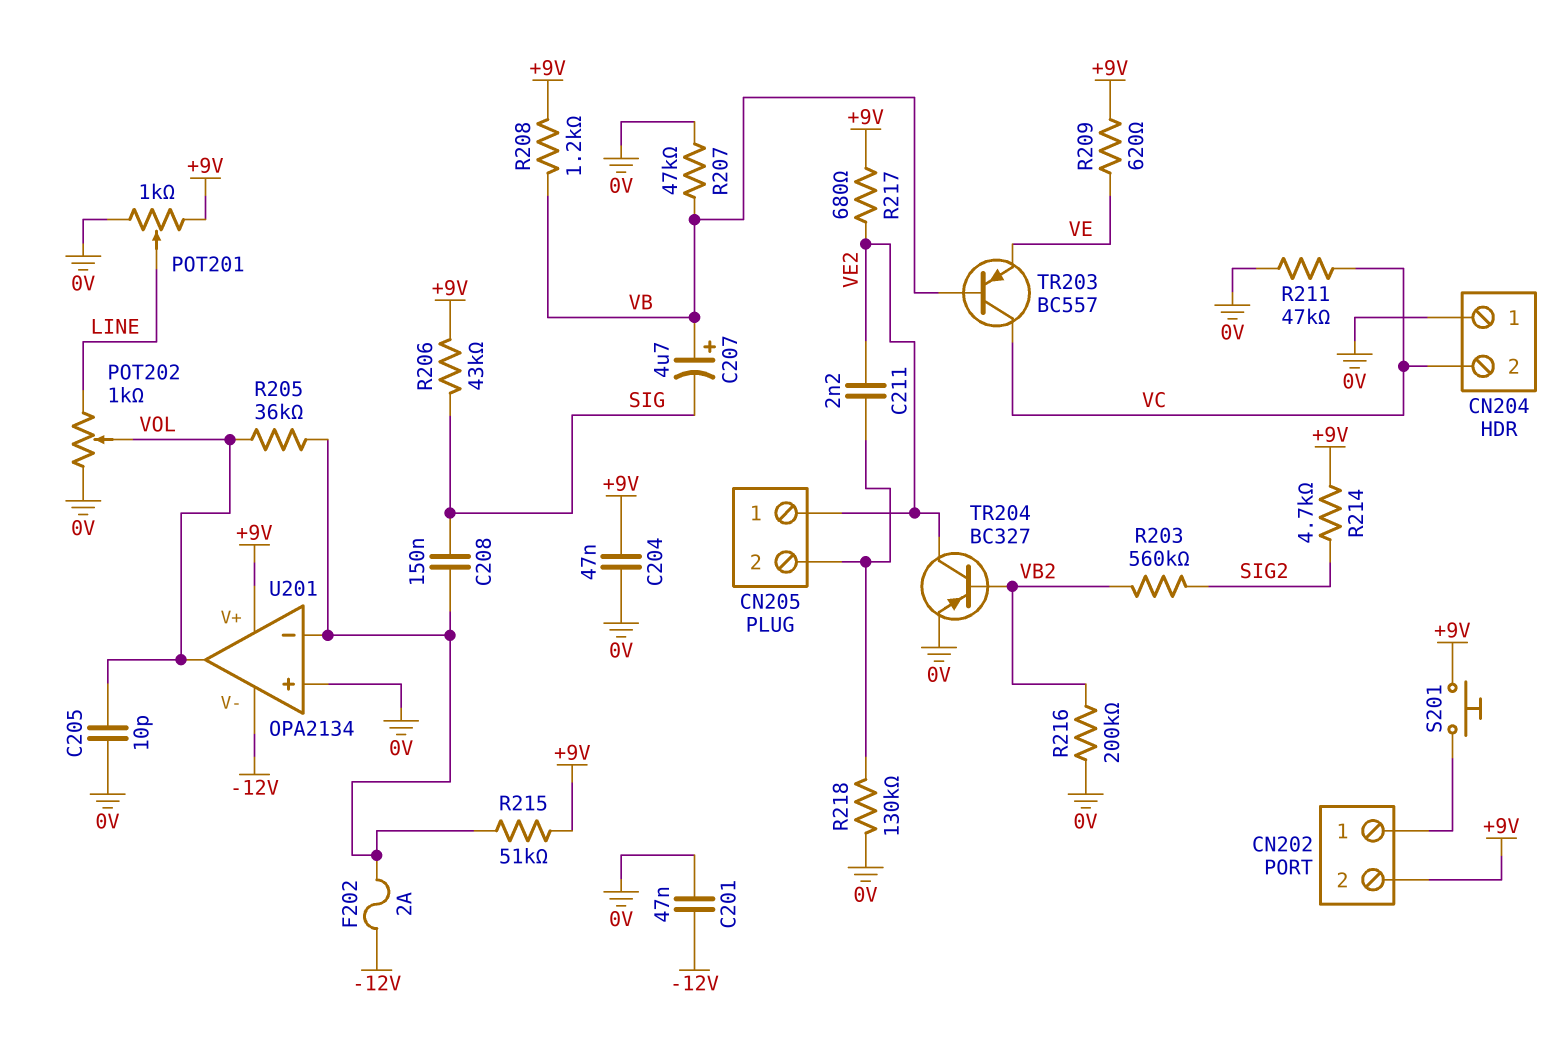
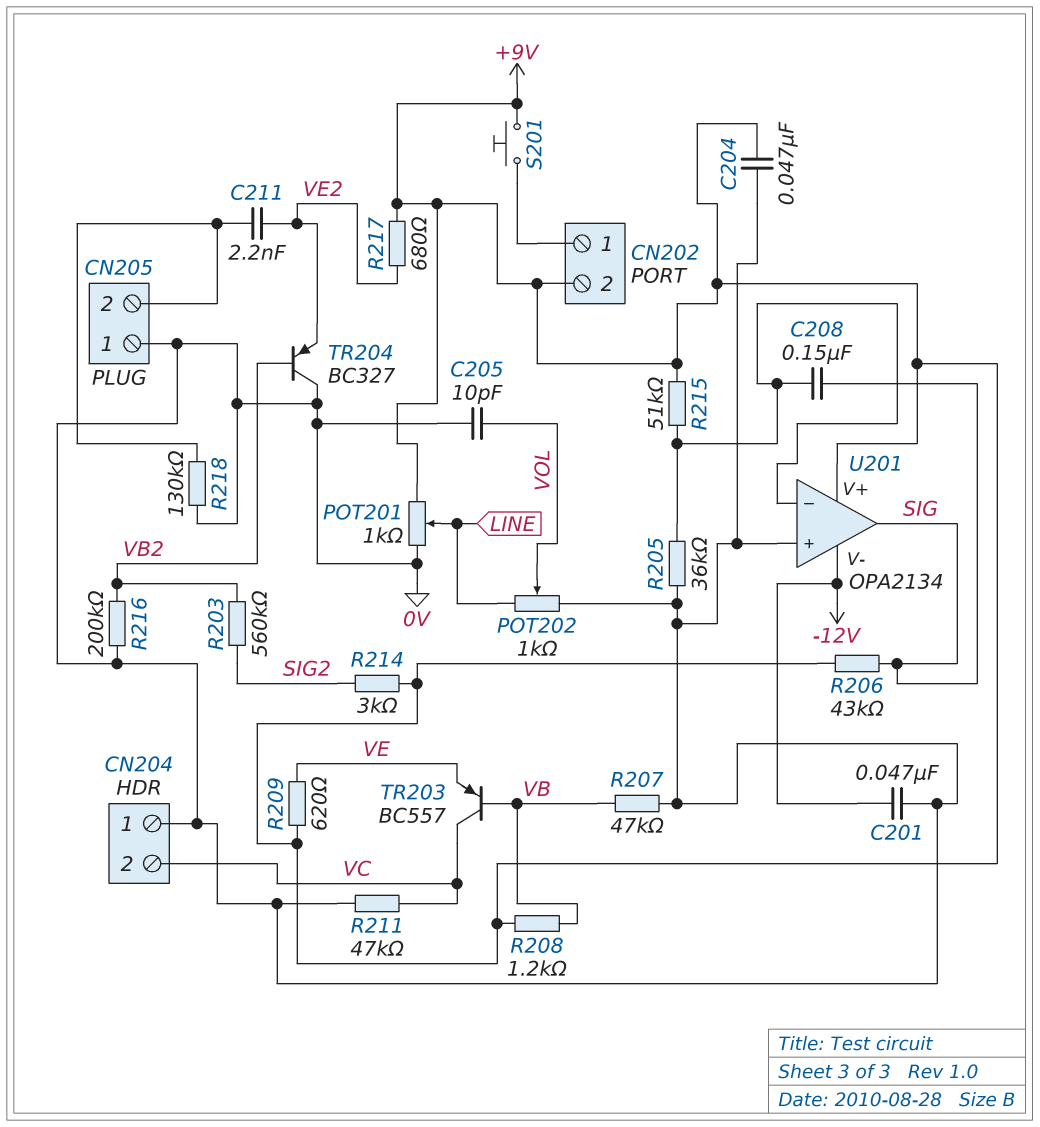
C207: 4.7uF (plus VB, minus SIG) -> none
CN205 pin 1: VE2 -> 0V
F202: 2A (-12V, U201/in-) -> none
R205: 36k (U201/in-, VOL) -> 36k (0V, U201/in-)
R214: 4.7k (+9V, SIG2) -> 3k (+9V, SIG2)
TR204: PNP BC327 (B VB2, C VE2, E 0V) -> PNP BC327 (B VB2, C 0V, E VE2)
U201 pin out: VOL -> SIG

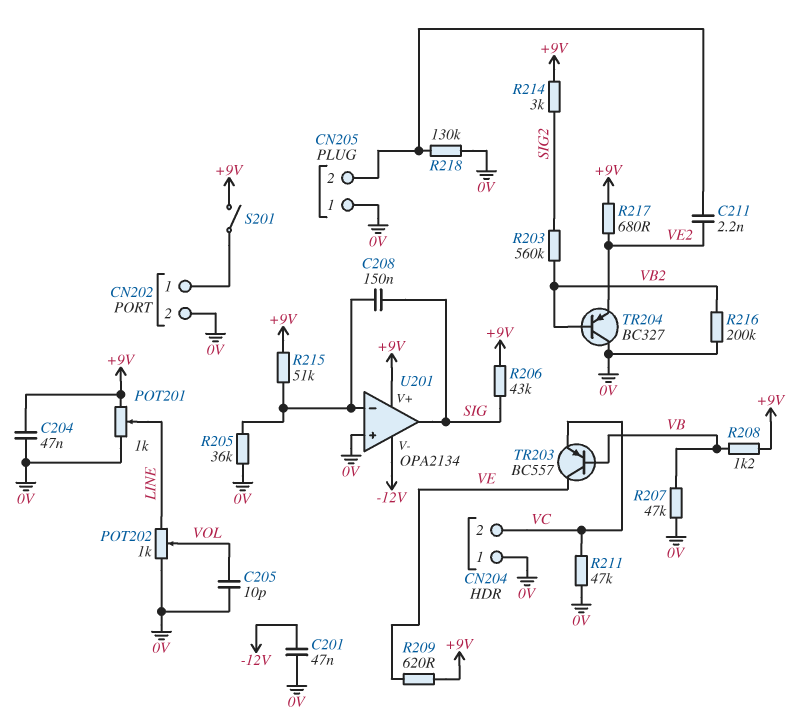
CN202 pin 2: +9V -> 0V
S201: button (+9V, CN202/1) -> switch (+9V, CN202/1)
TR203: PNP BC557 (B VB, C VC, E VE) -> PNP BC557 (B VB, C VE, E VC)

